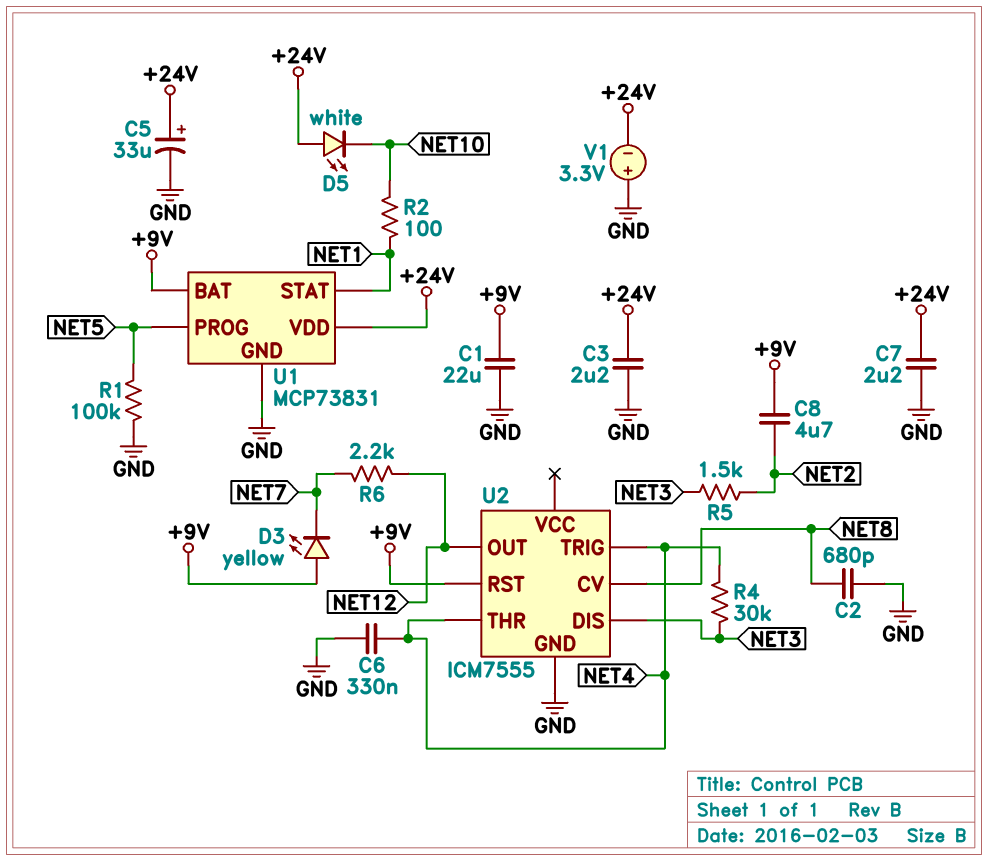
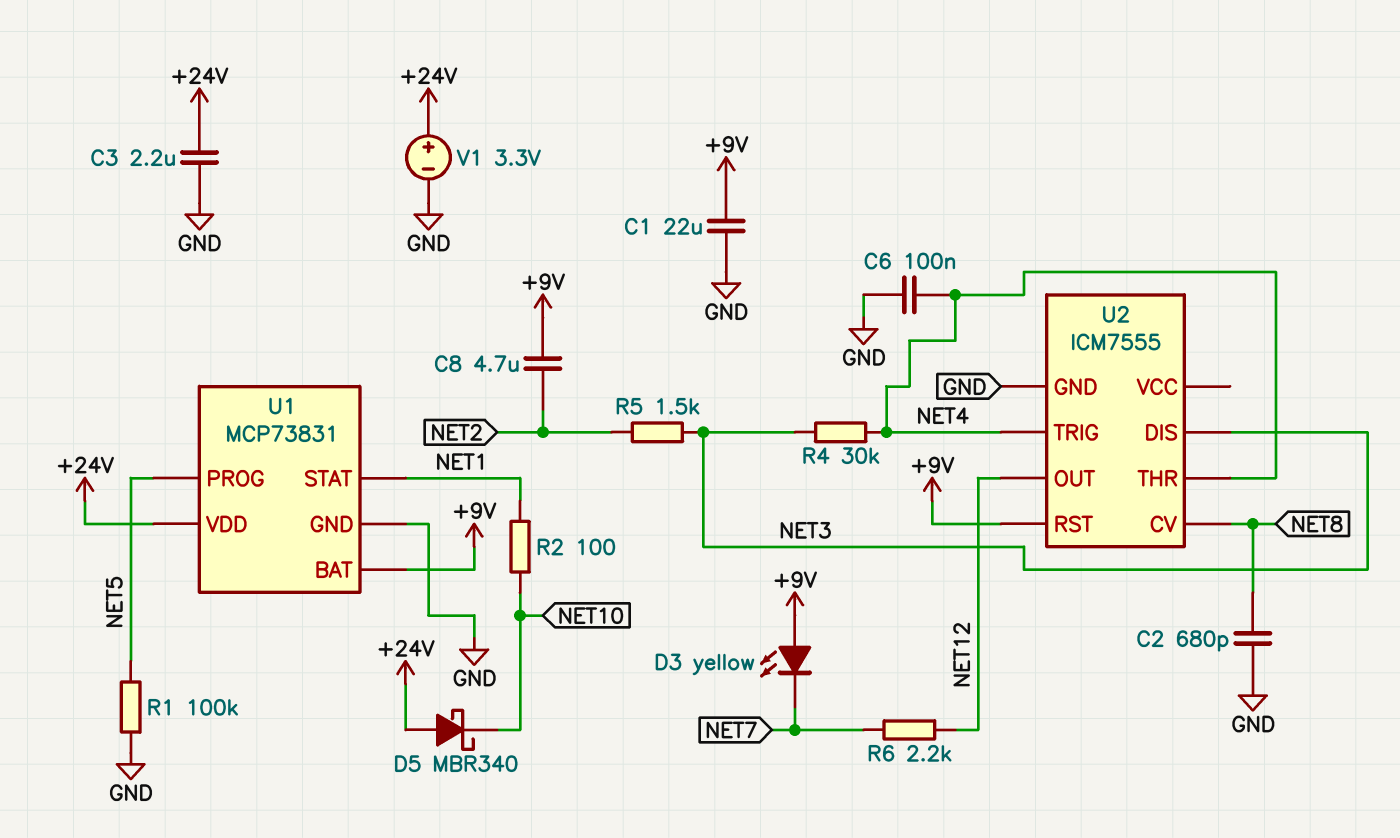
C5: 33uF (plus +24V, minus GND) -> none
C6: 330nF (GND, NET4) -> 100nF (GND, NET4)
C7: 2.2uF (+24V, GND) -> none
D5: LED white (A +24V, K NET10) -> schottky MBR340 (A +24V, K NET10)
V1: 3.3V (plus GND, minus +24V) -> 3.3V (plus +24V, minus GND)

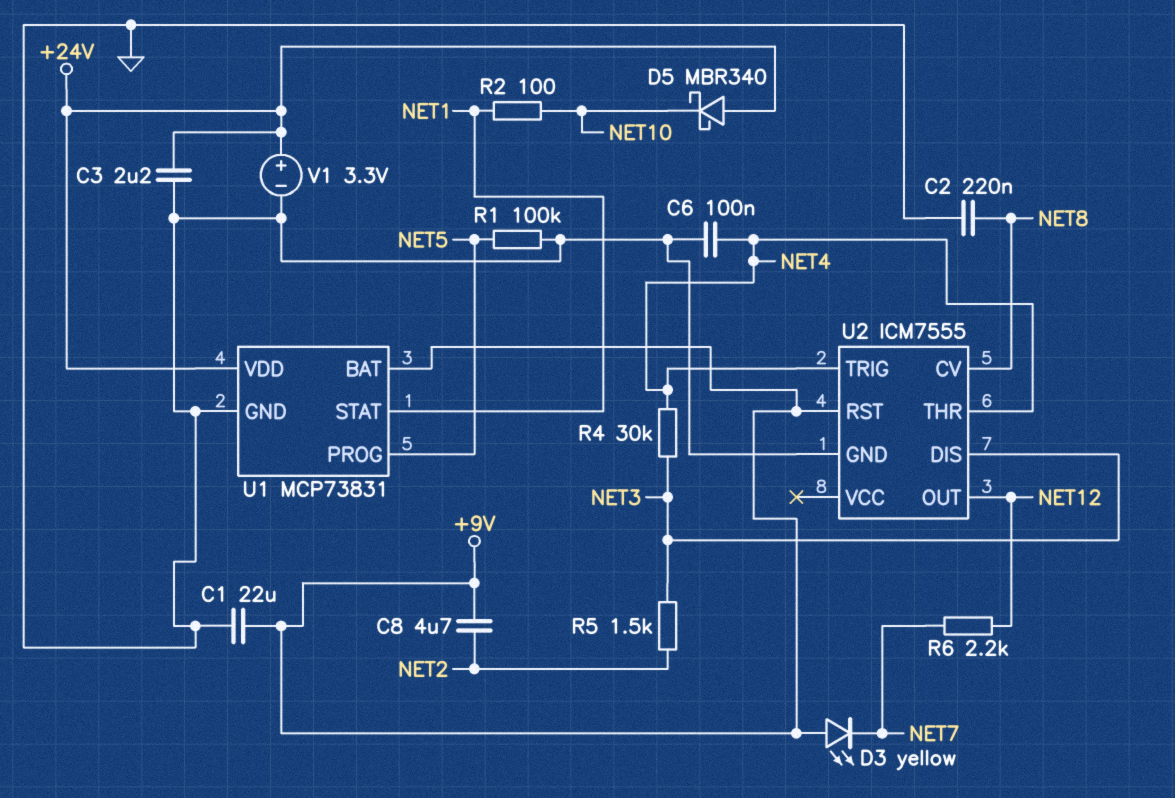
C2: 680pF (GND, NET8) -> 220nF (GND, NET8)

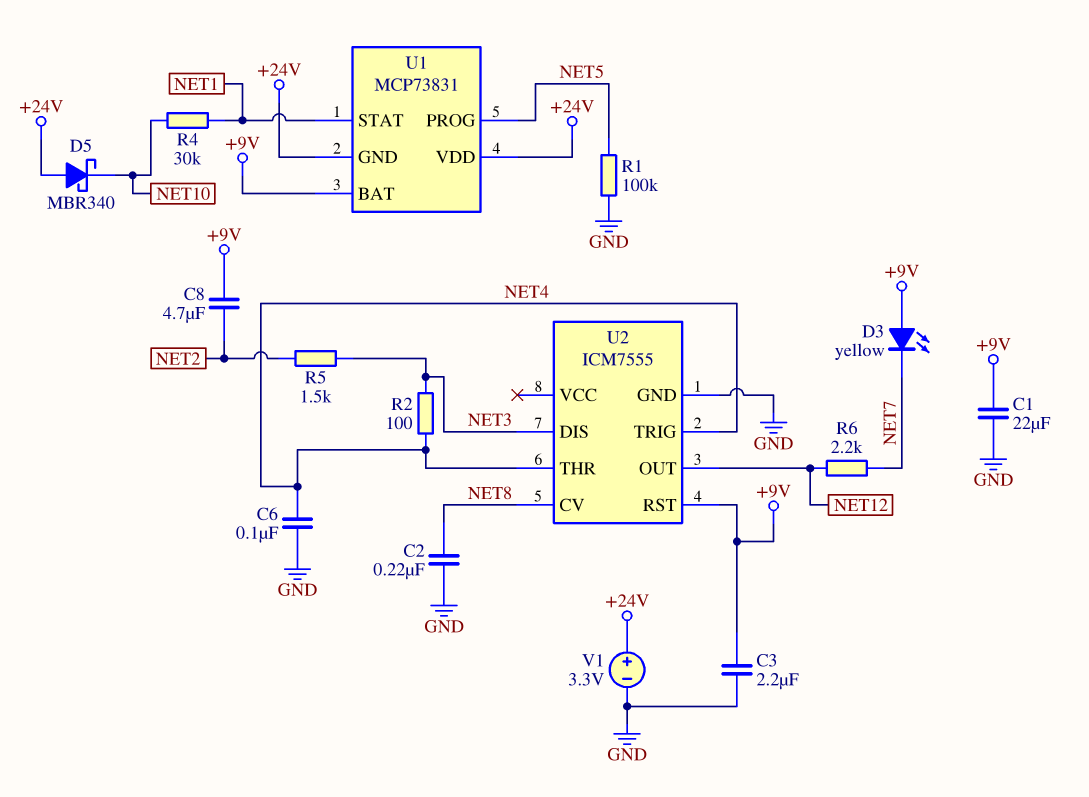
C3: 2.2uF (+24V, GND) -> 2.2uF (+9V, GND)
R2: 100 (NET1, NET10) -> 100 (NET3, NET4)
R4: 30k (NET3, NET4) -> 30k (NET1, NET10)
U1 pin GND: GND -> +24V

